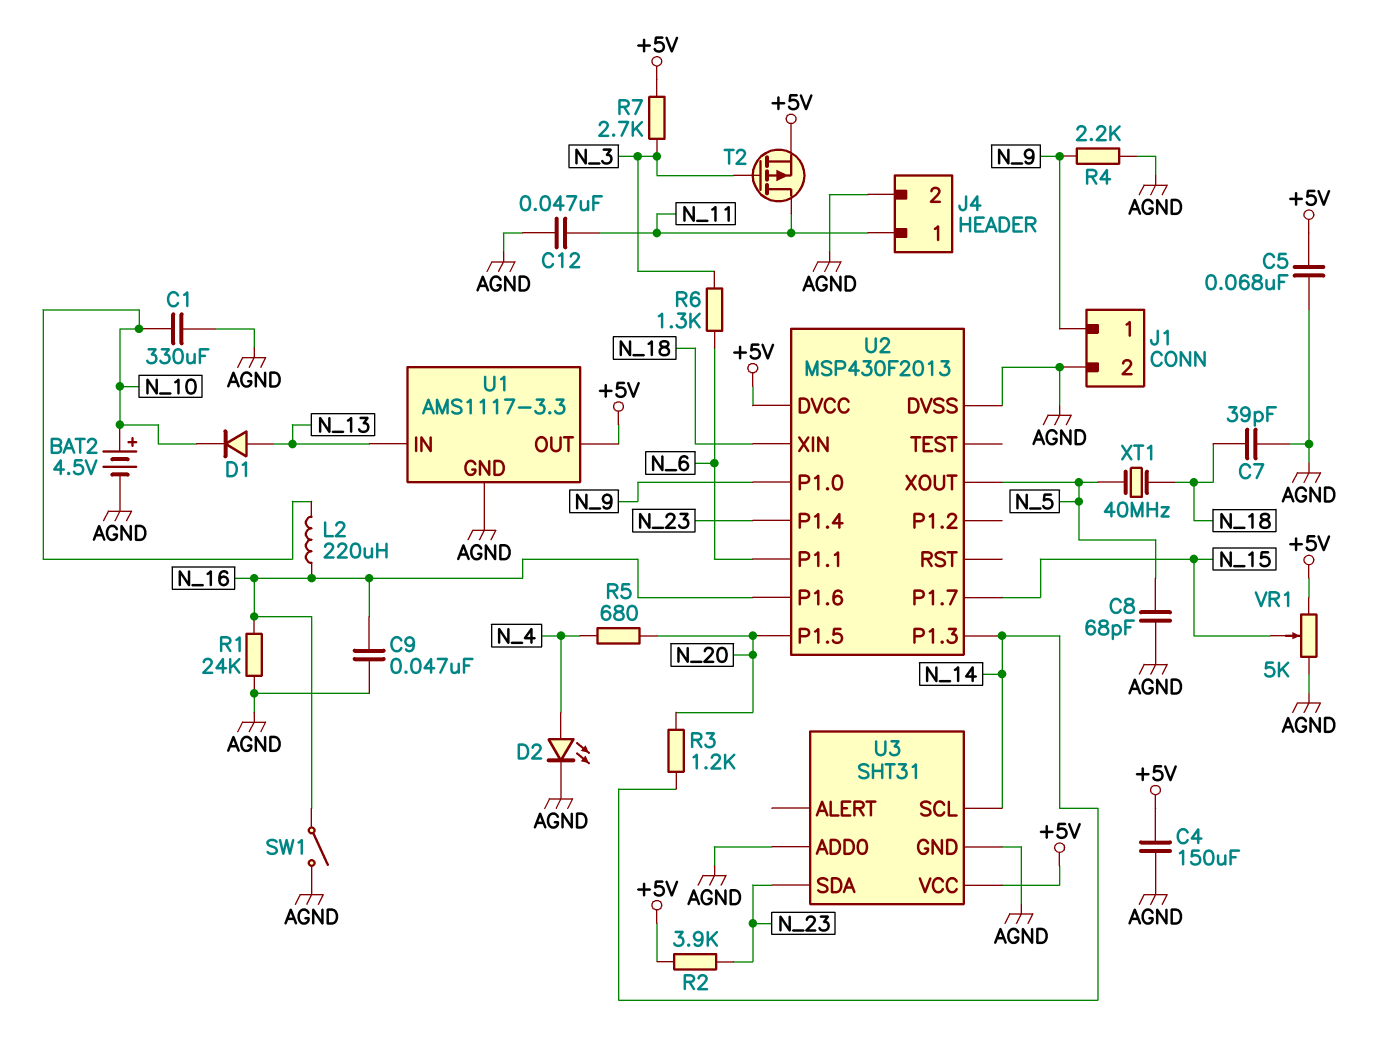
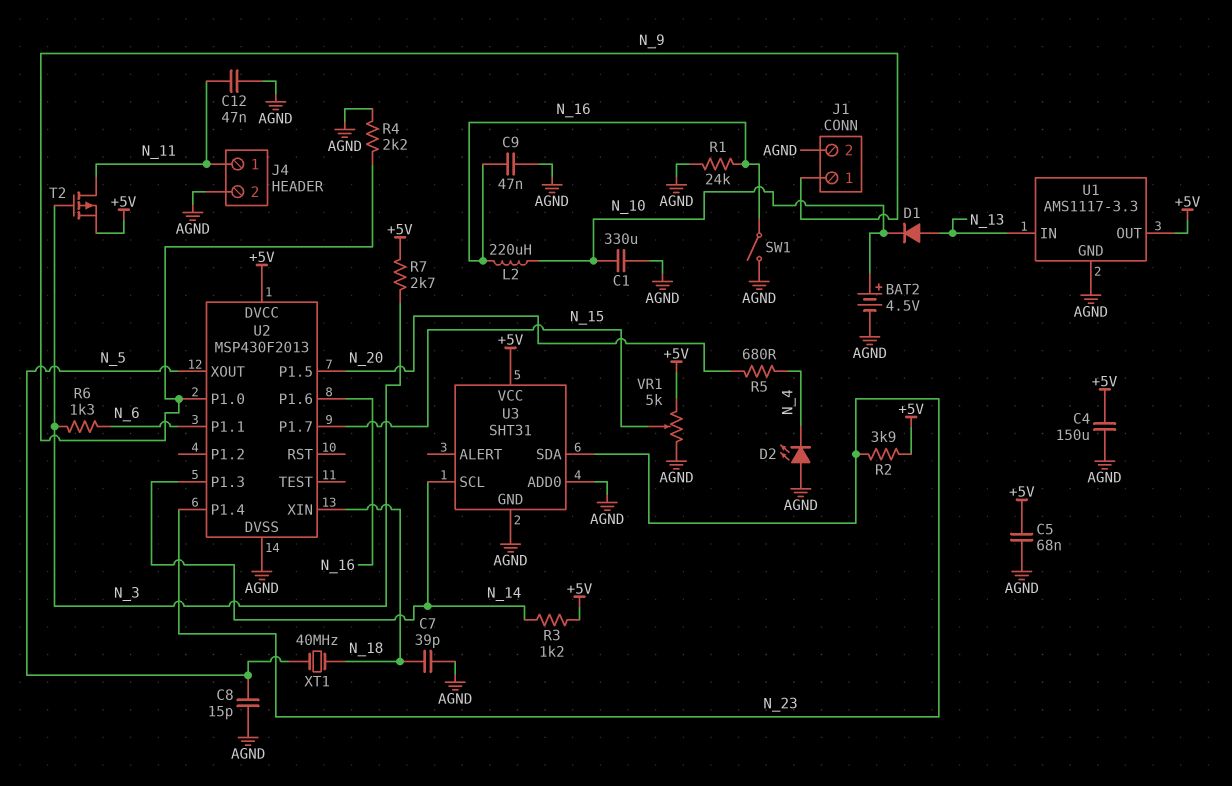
C8: 68pF (AGND, N_5) -> 15pF (AGND, N_5)
D2: LED (A N_4, K AGND) -> LED (A AGND, K N_4)
R3: 1.2k (N_14, N_20) -> 1.2k (+5V, N_14)

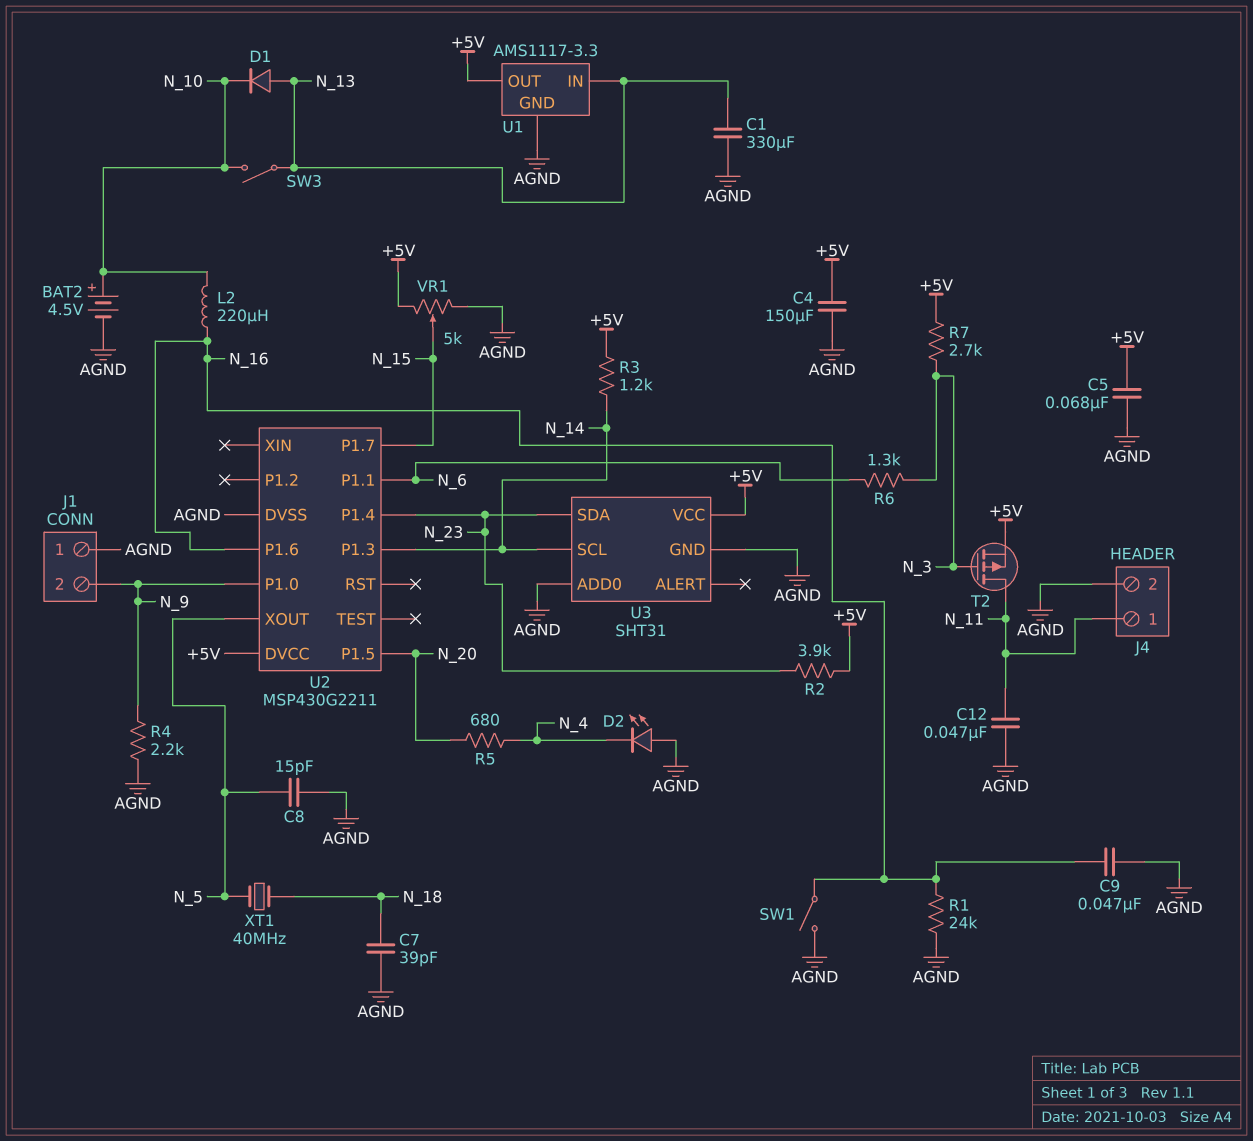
C1: 330uF (AGND, N_10) -> 330uF (AGND, N_13)
J1 pin 1: N_9 -> AGND
J1 pin 2: AGND -> N_9
SW3: none -> switch (N_10, N_13)
U2: MSP430F2013 -> MSP430G2211
U2 pin XIN: N_18 -> none

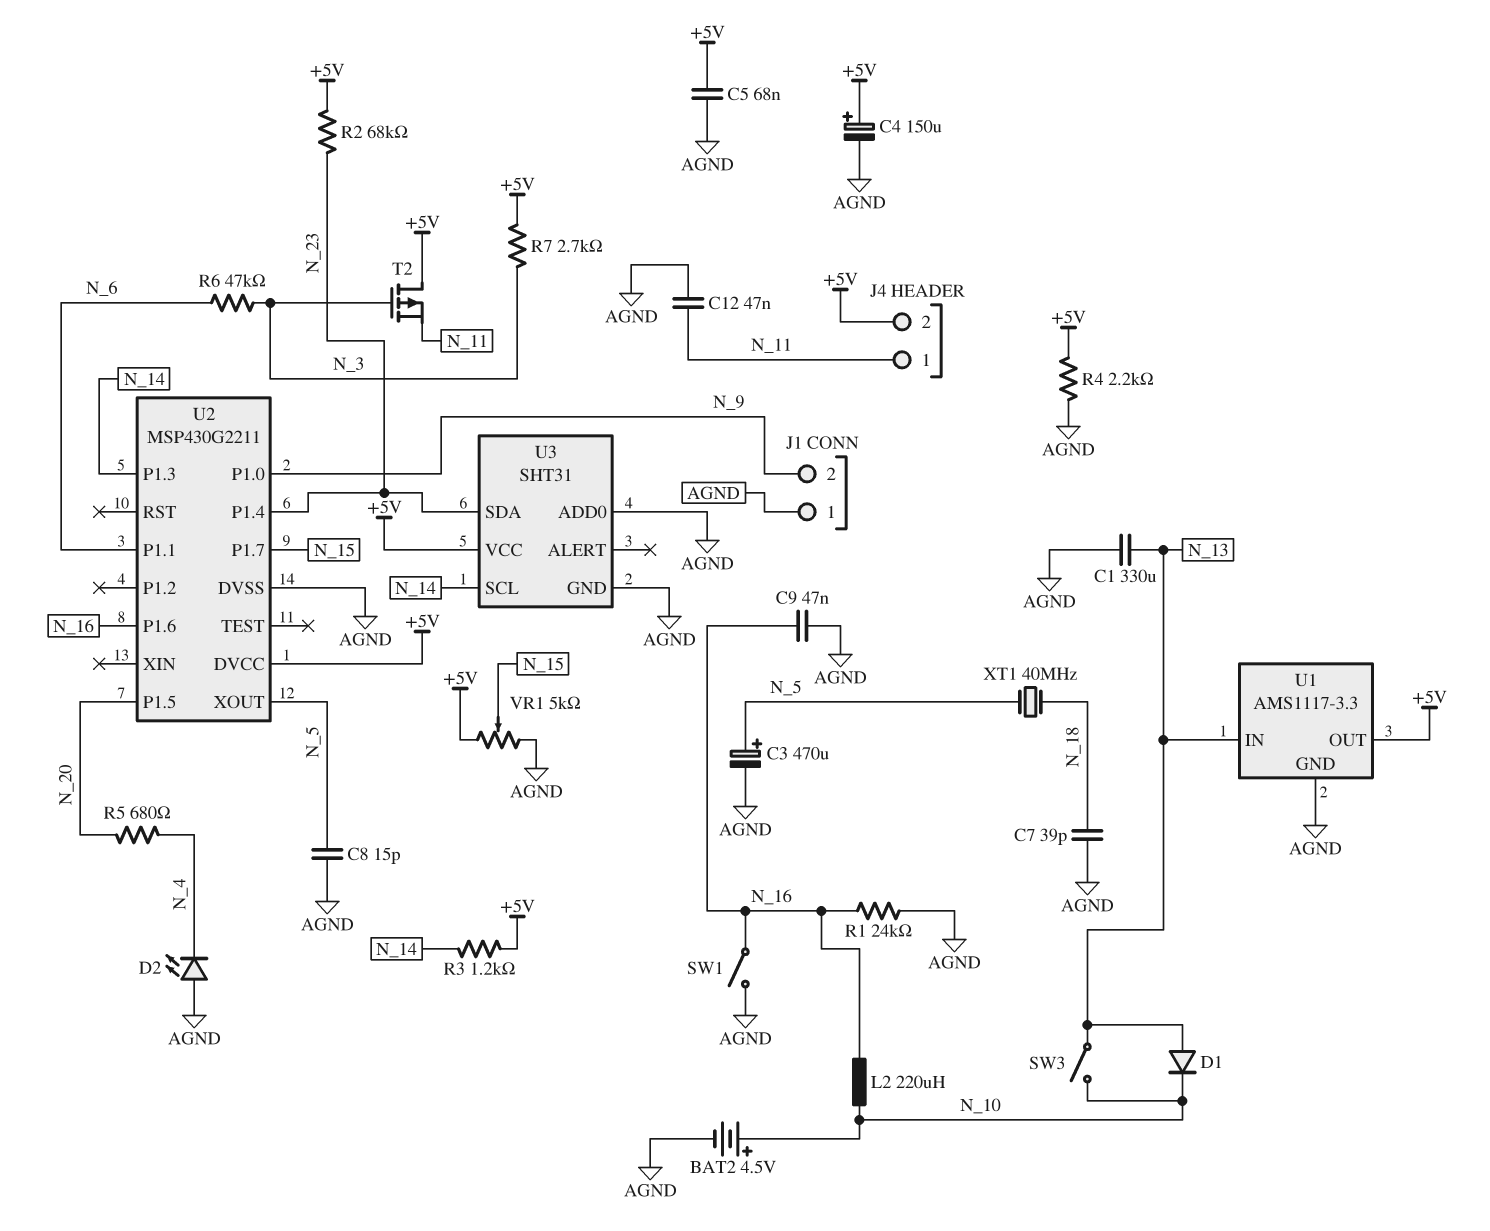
C3: none -> 470uF (plus N_5, minus AGND)
C4: 150uF (+5V, AGND) -> 150uF (plus +5V, minus AGND)
J4 pin 2: AGND -> +5V
R2: 3.9k (+5V, N_23) -> 68k (+5V, N_23)
R4: 2.2k (AGND, N_9) -> 2.2k (+5V, AGND)
R6: 1.3k (N_3, N_6) -> 47k (N_3, N_6)
T2: PMOS (G N_3, D N_11, S +5V) -> PMOS (G N_3, D +5V, S N_11)

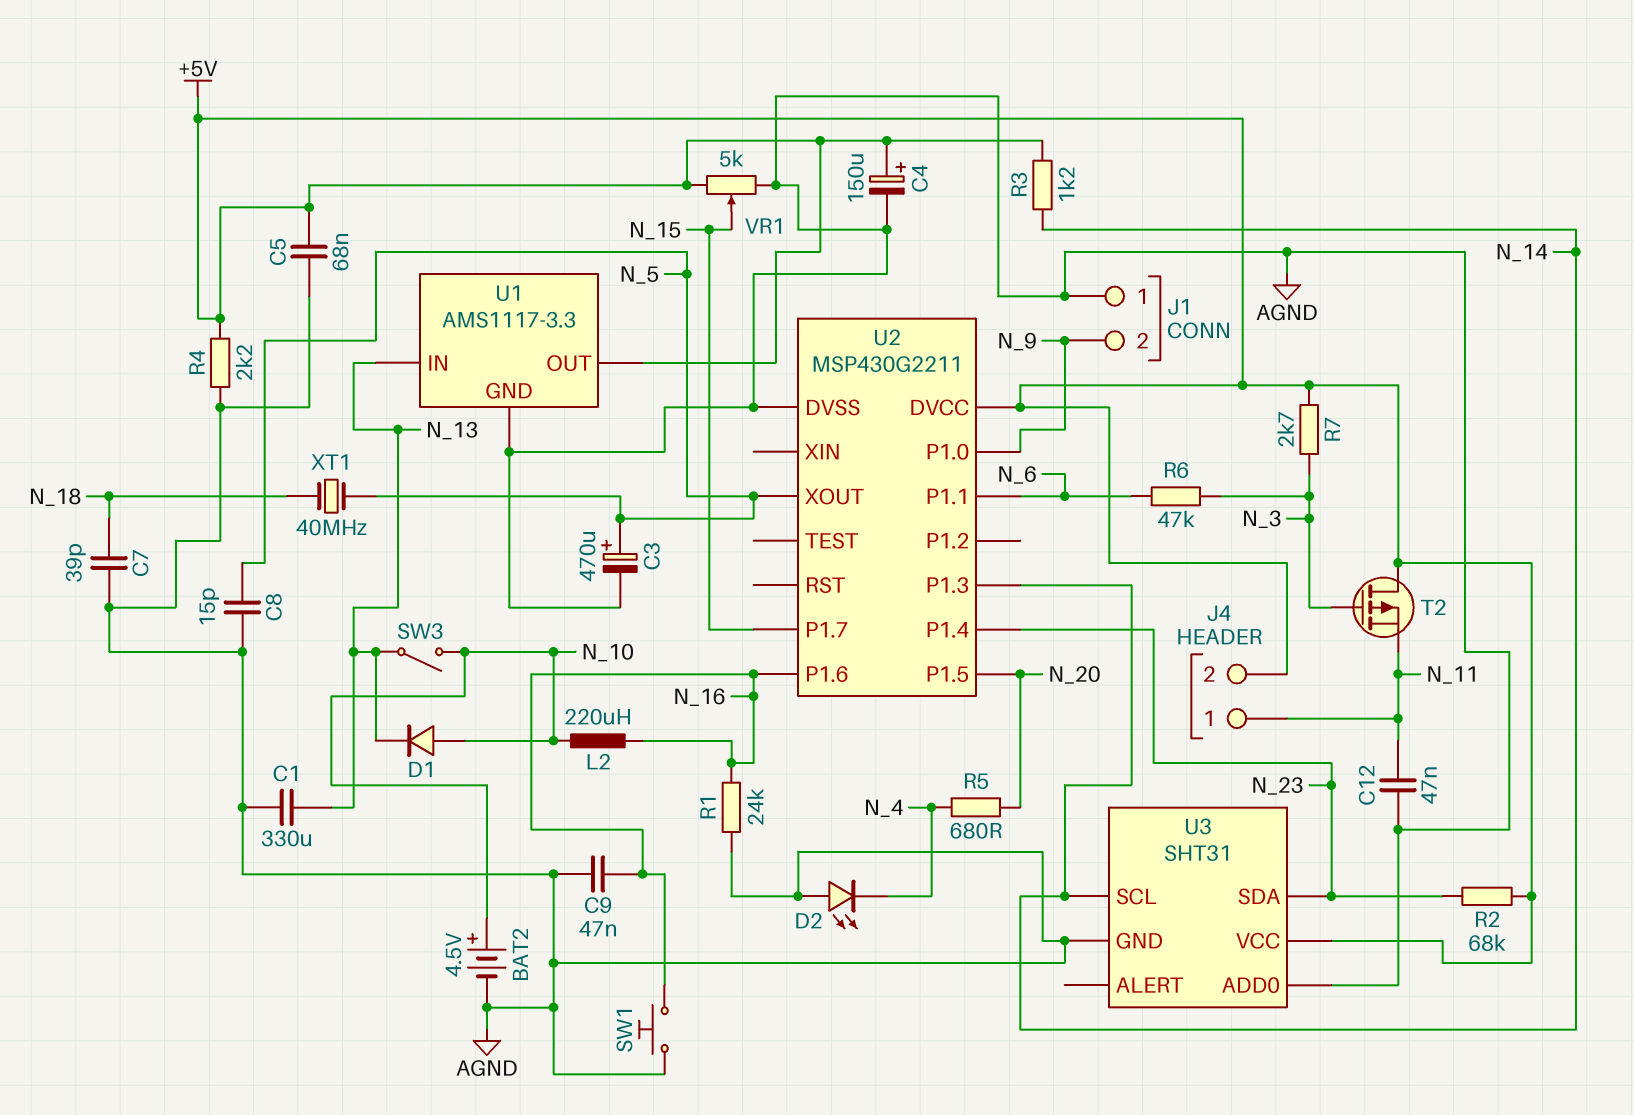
D1: diode (A N_13, K N_10) -> diode (A N_10, K N_13)
SW1: switch (AGND, N_16) -> button (AGND, N_16)

